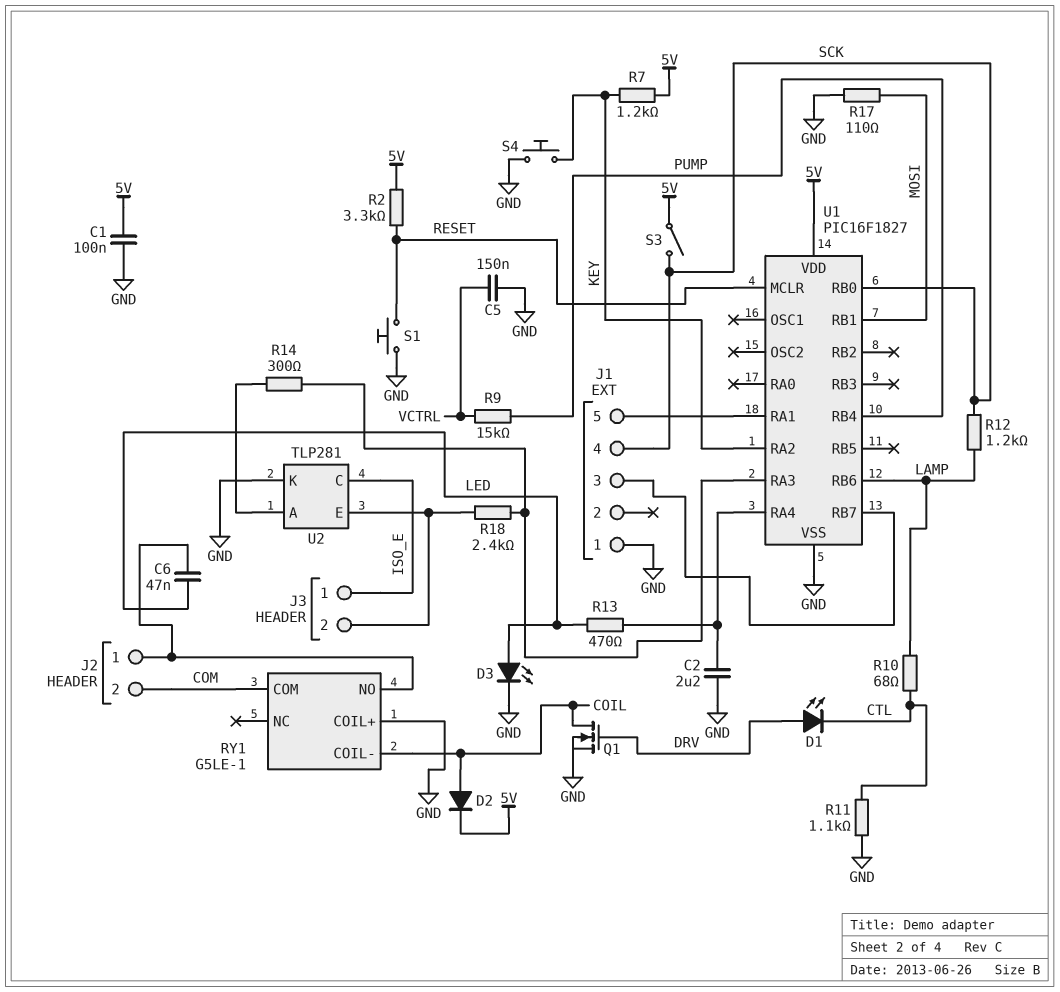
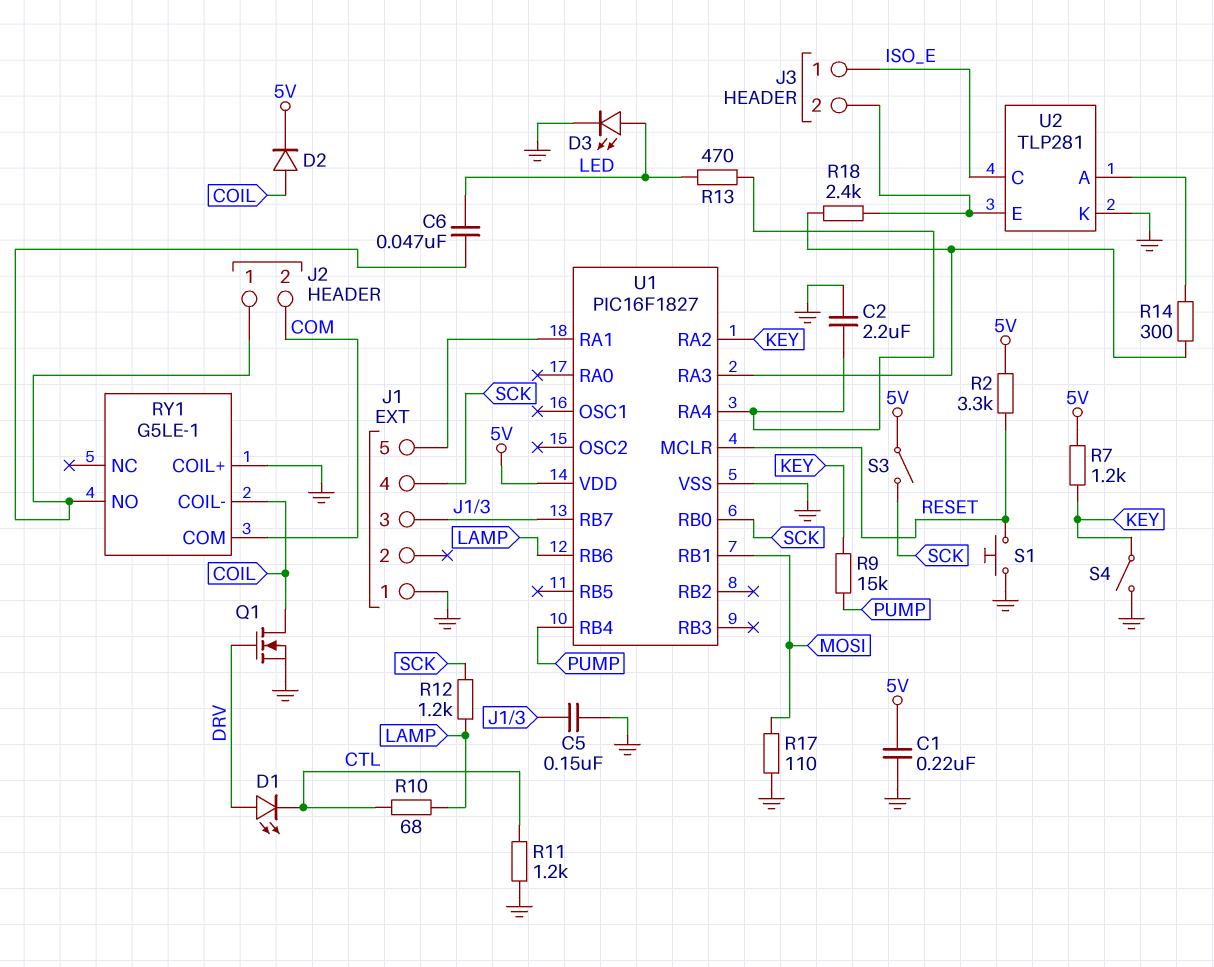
C1: 100nF (5V, GND) -> 220nF (5V, GND)
C5: 150nF (GND, VCTRL) -> 150nF (GND, J1/3)
R9: 15k (PUMP, VCTRL) -> 15k (KEY, PUMP)
R11: 1.1k (CTL, GND) -> 1.2k (CTL, GND)
S4: button (GND, KEY) -> switch (GND, KEY)

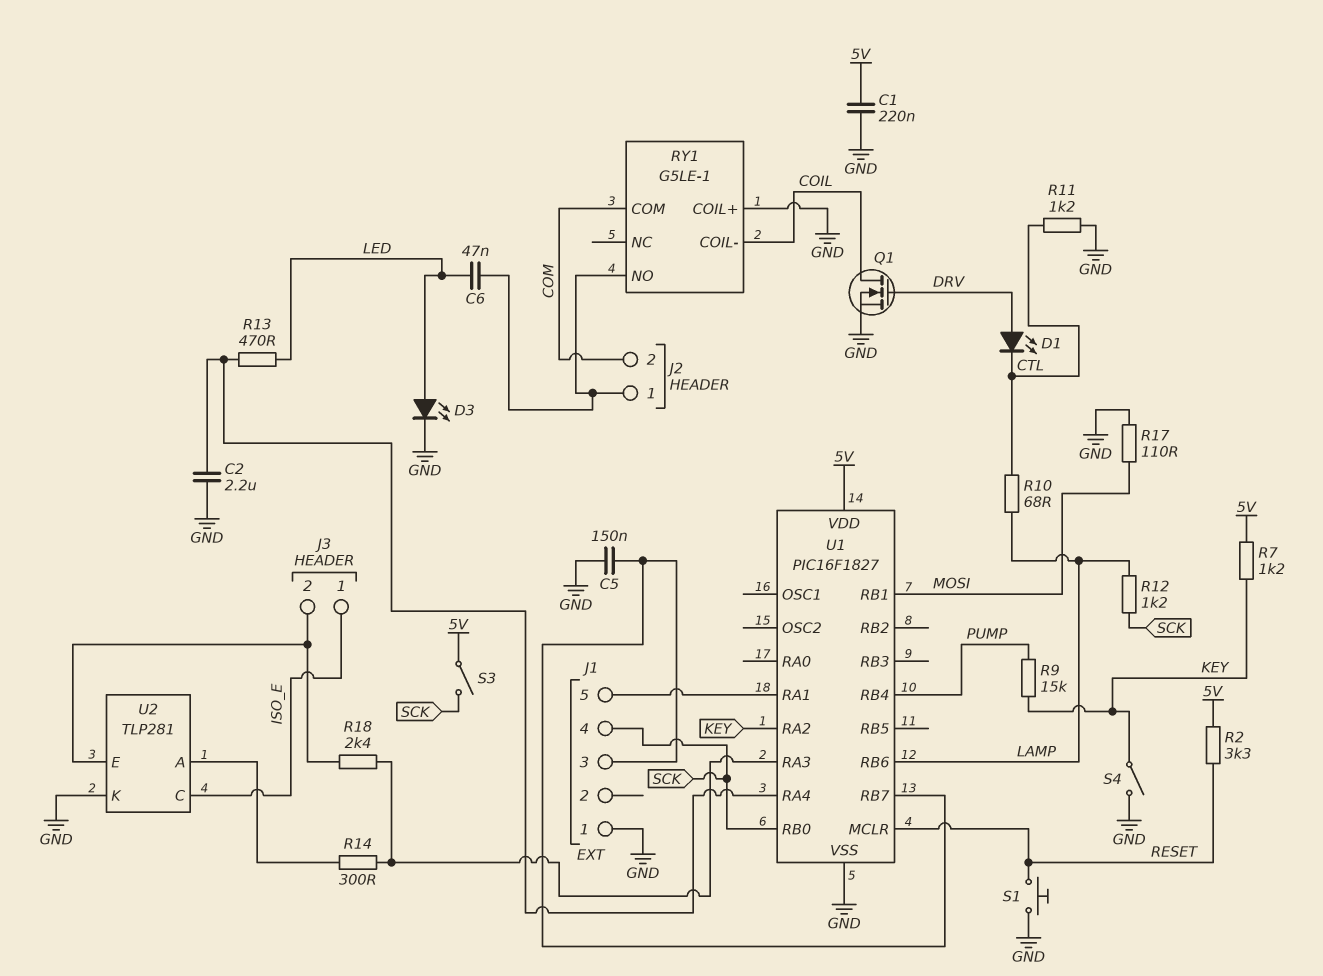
D2: diode (A COIL, K 5V) -> none

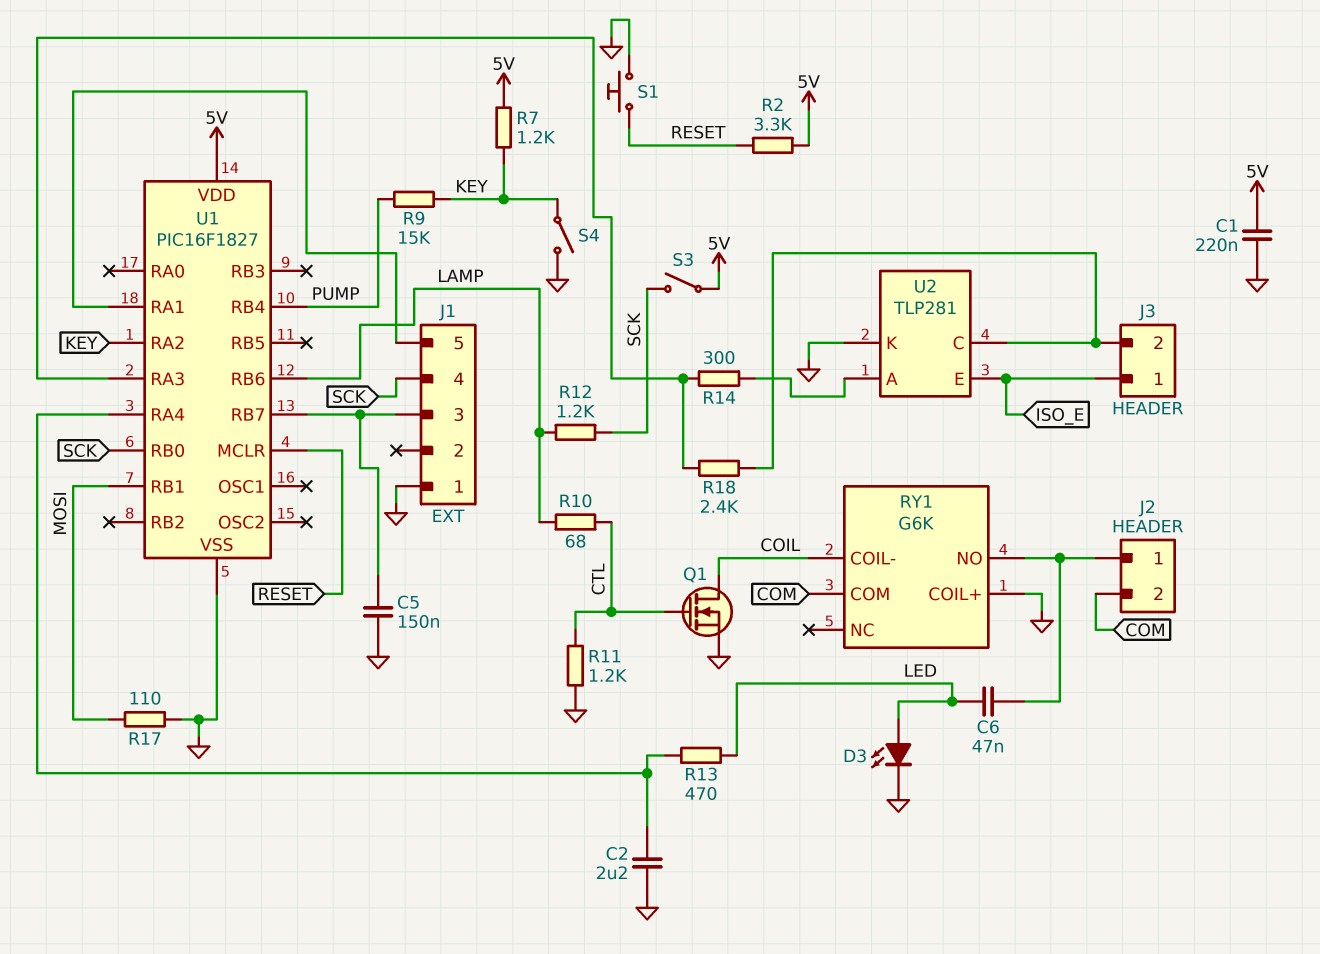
D1: LED (A DRV, K CTL) -> none
Q1: NMOS (G DRV, D COIL, S GND) -> NMOS (G CTL, D COIL, S GND)
RY1: G5LE-1 -> G6K
U2 pin C: ISO_E -> J3/2
U2 pin E: J3/2 -> ISO_E

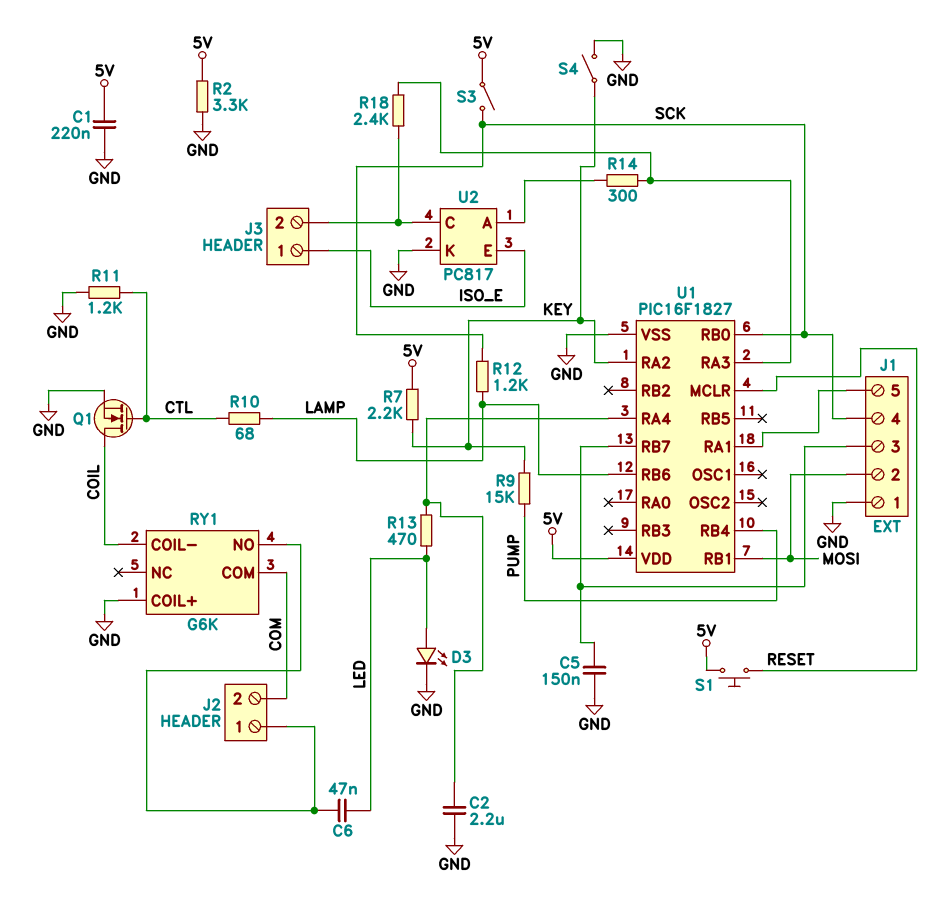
J1 pin 2: none -> MOSI
R2: 3.3k (5V, RESET) -> 3.3k (5V, GND)
R7: 1.2k (5V, KEY) -> 2.2k (5V, KEY)
R17: 110 (GND, MOSI) -> none
S1: button (GND, RESET) -> button (5V, RESET)
U2: TLP281 -> PC817

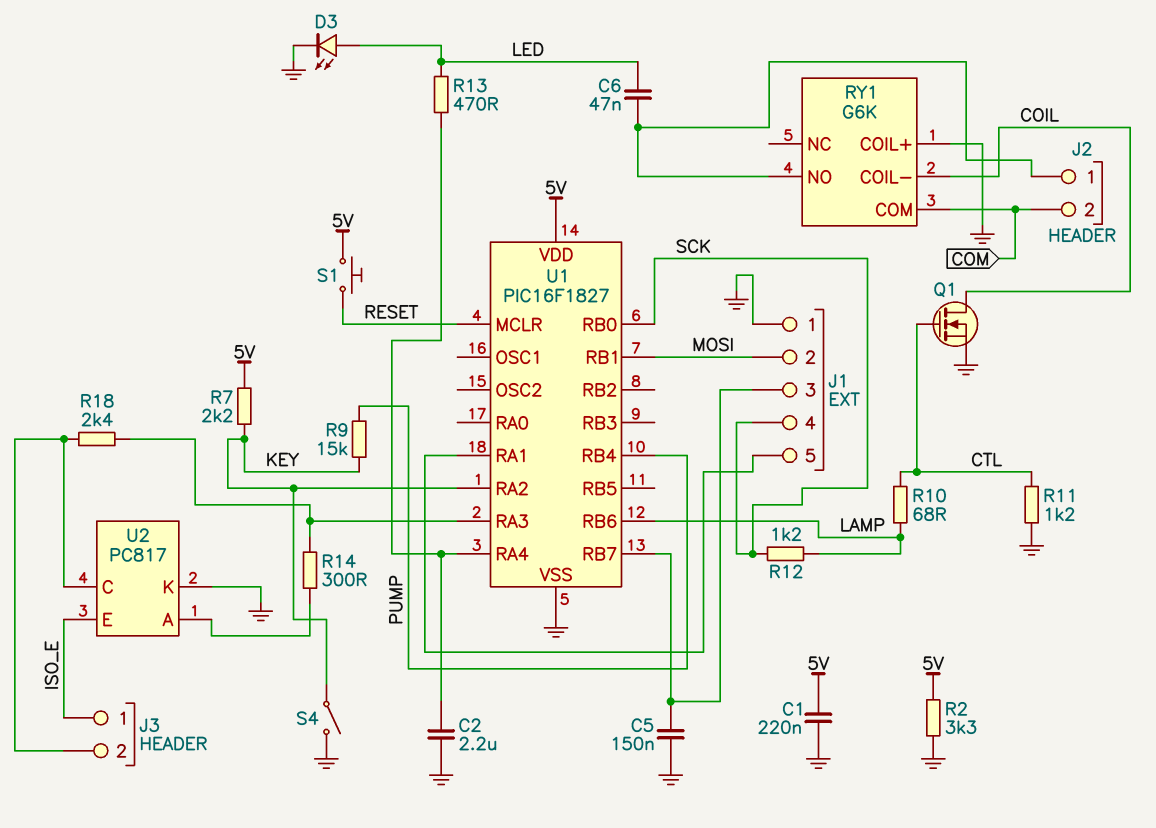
S3: switch (5V, SCK) -> none

